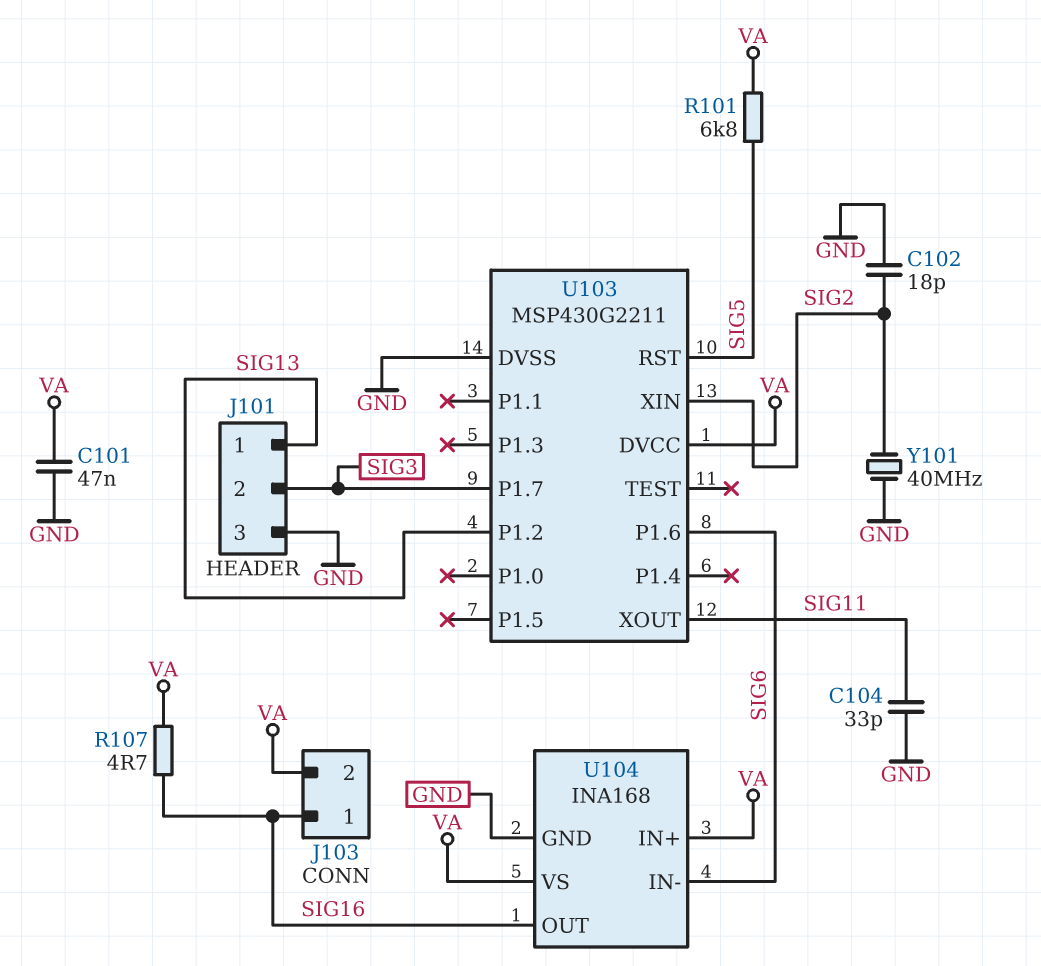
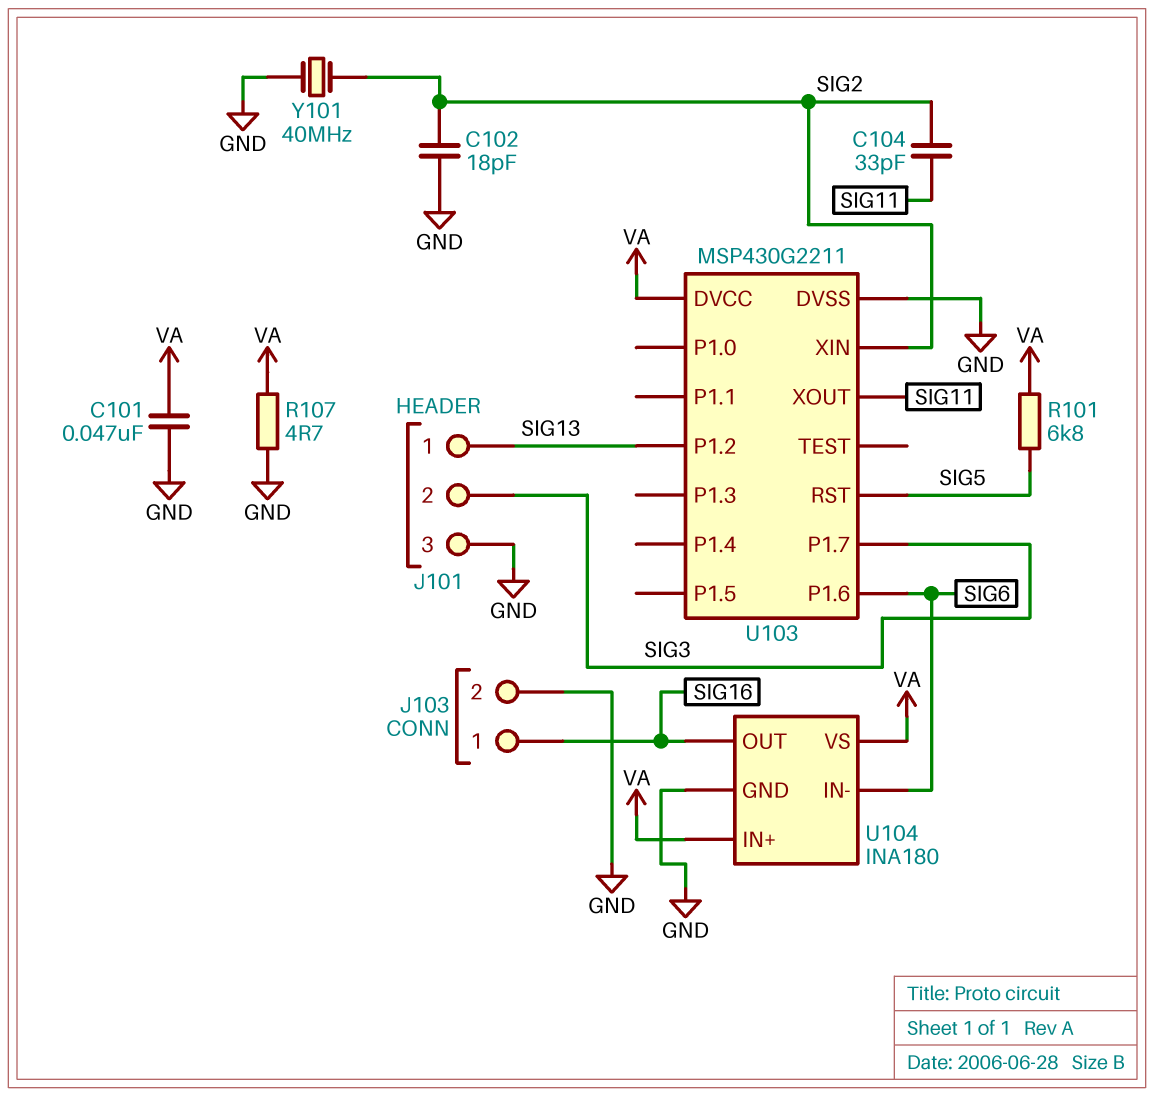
C104: 33pF (GND, SIG11) -> 33pF (SIG2, SIG11)
J103 pin 2: VA -> GND
R107: 4.7 (SIG16, VA) -> 4.7 (GND, VA)
U104: INA168 -> INA180

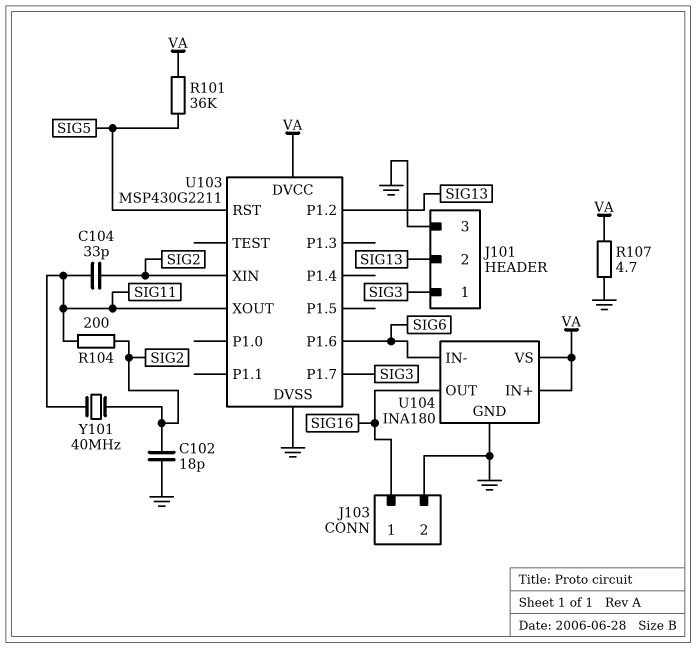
C101: 47nF (GND, VA) -> none
J101 pin 1: SIG13 -> SIG3
J101 pin 2: SIG3 -> SIG13
R101: 6.8k (SIG5, VA) -> 36k (SIG5, VA)
R104: none -> 200 (SIG2, SIG11)
Y101: 40MHz (GND, SIG2) -> 40MHz (SIG2, SIG11)

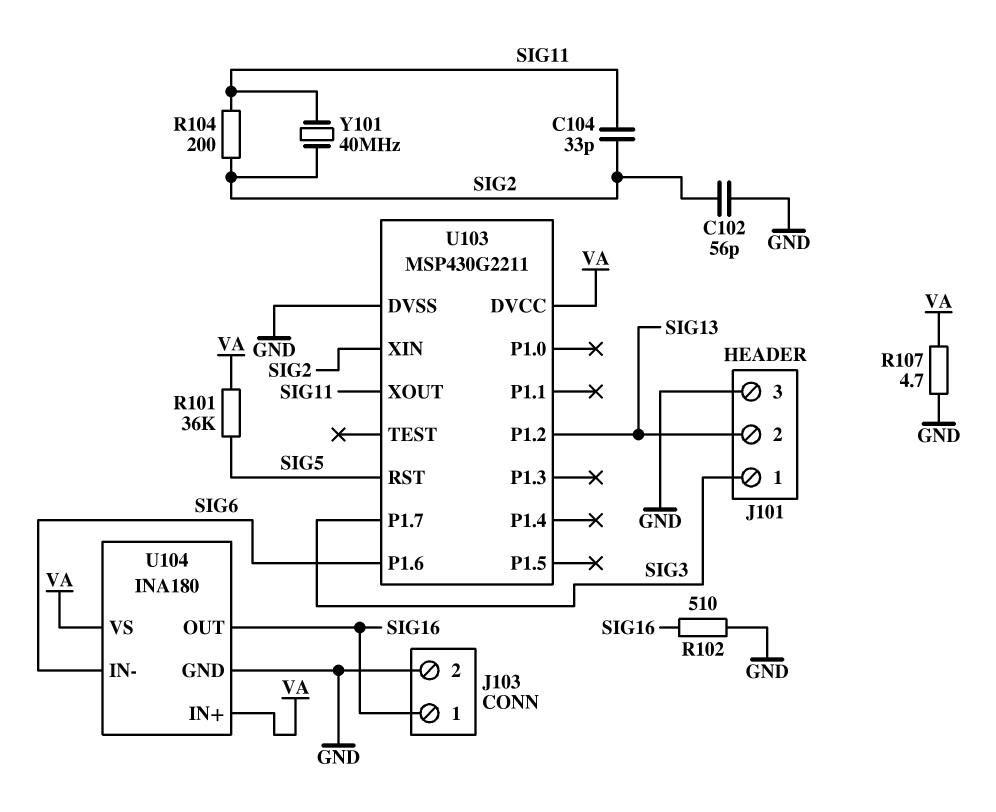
C102: 18pF (GND, SIG2) -> 56pF (GND, SIG2)
R102: none -> 510 (GND, SIG16)

